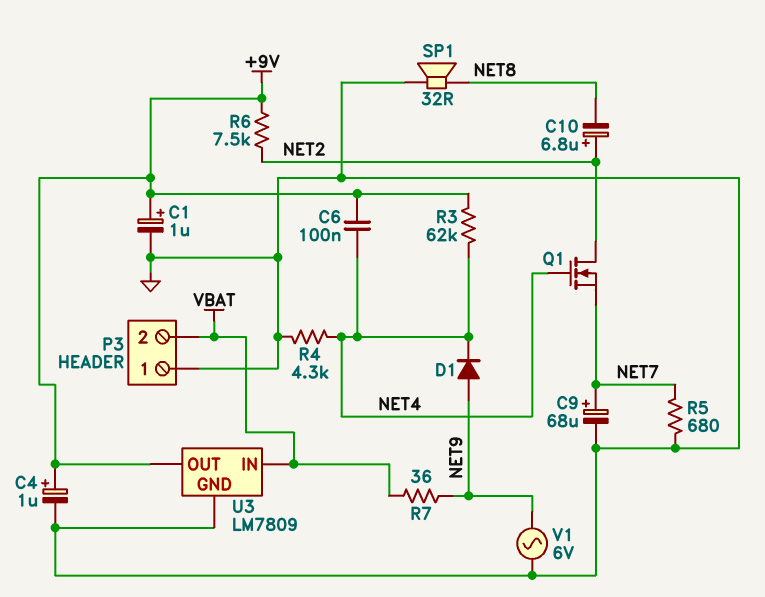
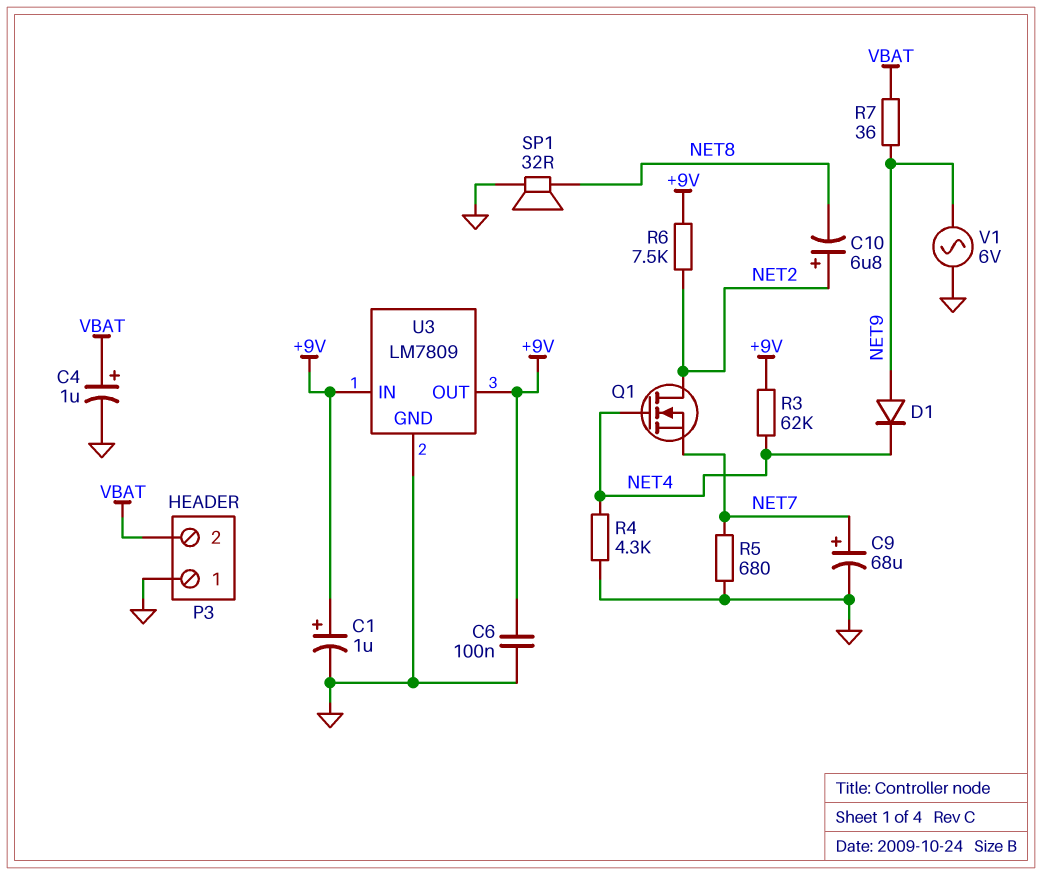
C4: 1uF (plus +9V, minus GND) -> 1uF (plus VBAT, minus GND)
C6: 100nF (+9V, NET4) -> 100nF (+9V, GND)
U3 pin IN: VBAT -> +9V

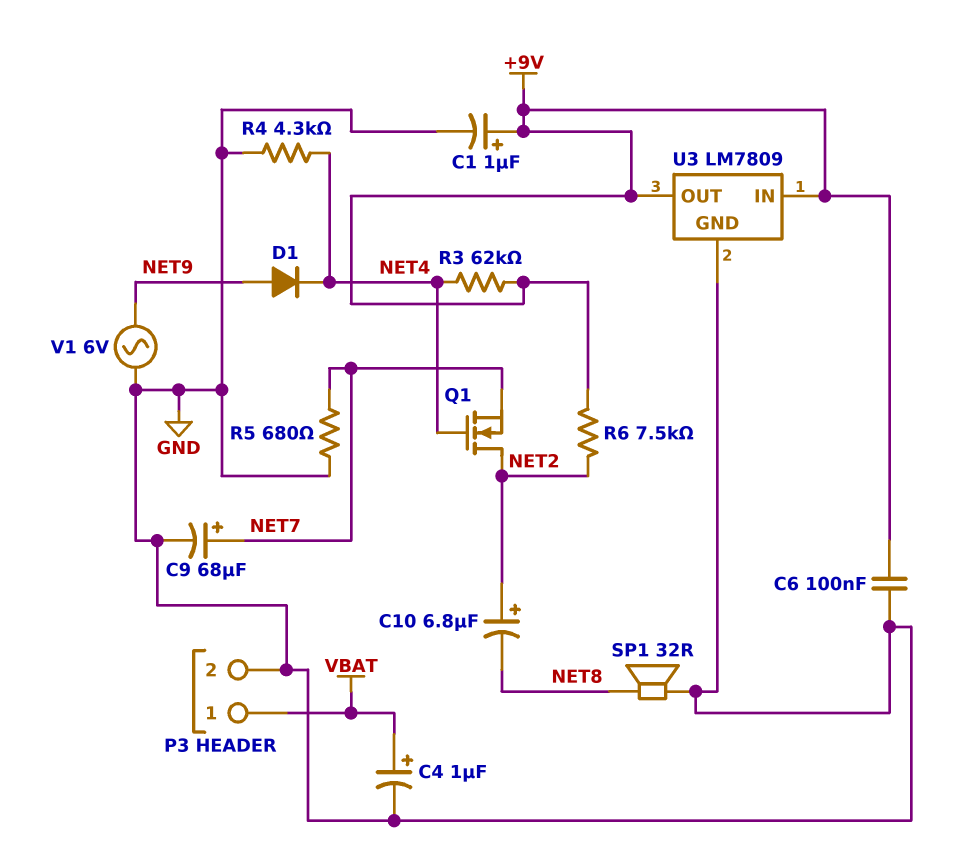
P3 pin 1: GND -> VBAT
P3 pin 2: VBAT -> GND
R7: 36 (NET9, VBAT) -> none

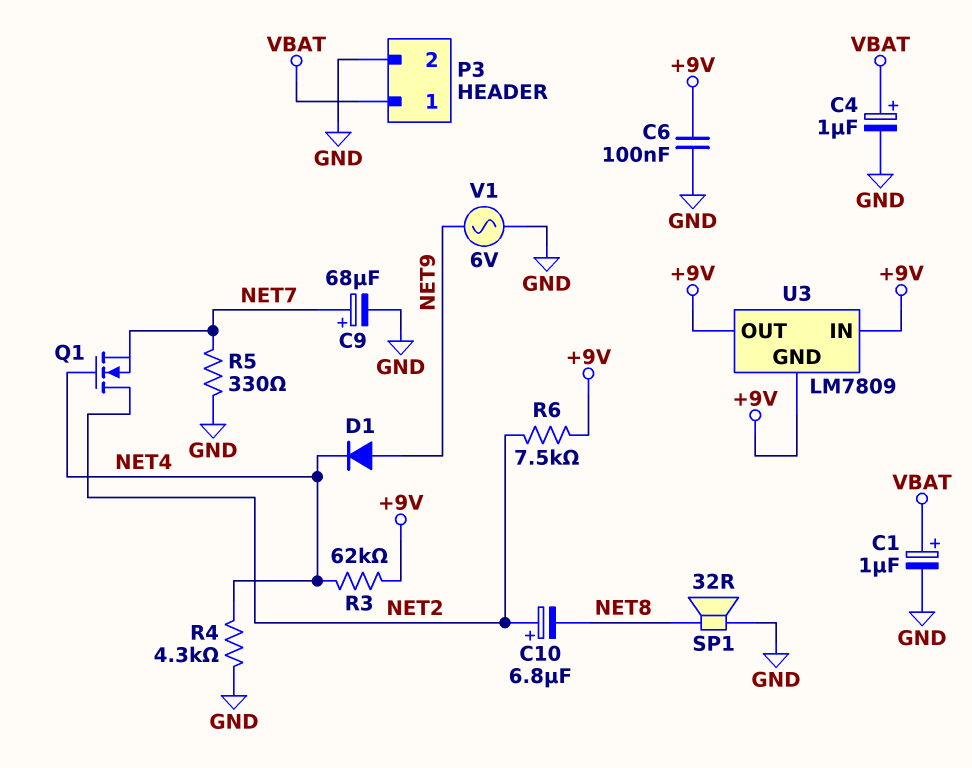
C1: 1uF (plus +9V, minus GND) -> 1uF (plus VBAT, minus GND)
R5: 680 (GND, NET7) -> 330 (GND, NET7)
U3 pin GND: GND -> +9V

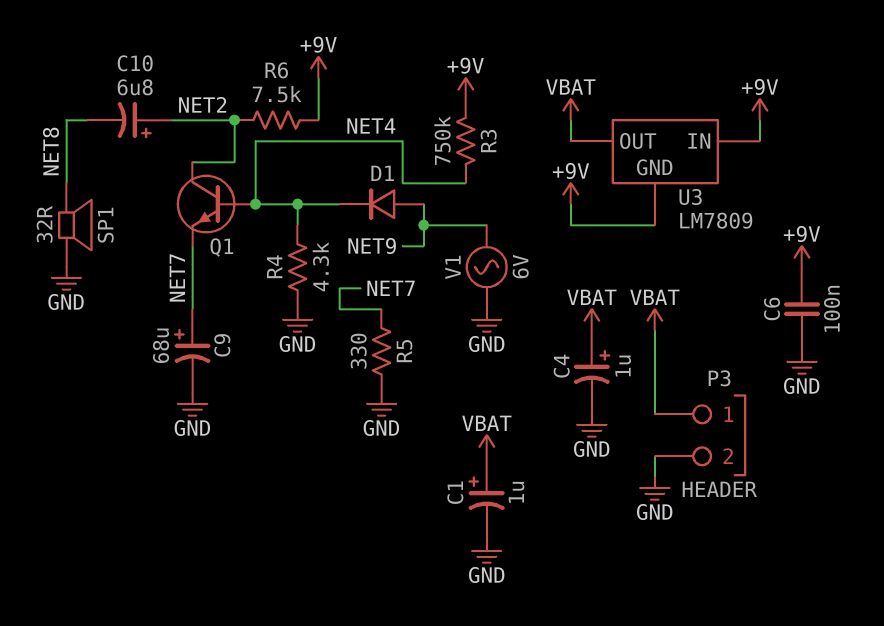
Q1: NMOS (G NET4, D NET2, S NET7) -> NPN (B NET4, C NET2, E NET7)
R3: 62k (+9V, NET4) -> 750k (+9V, NET4)
U3 pin OUT: +9V -> VBAT

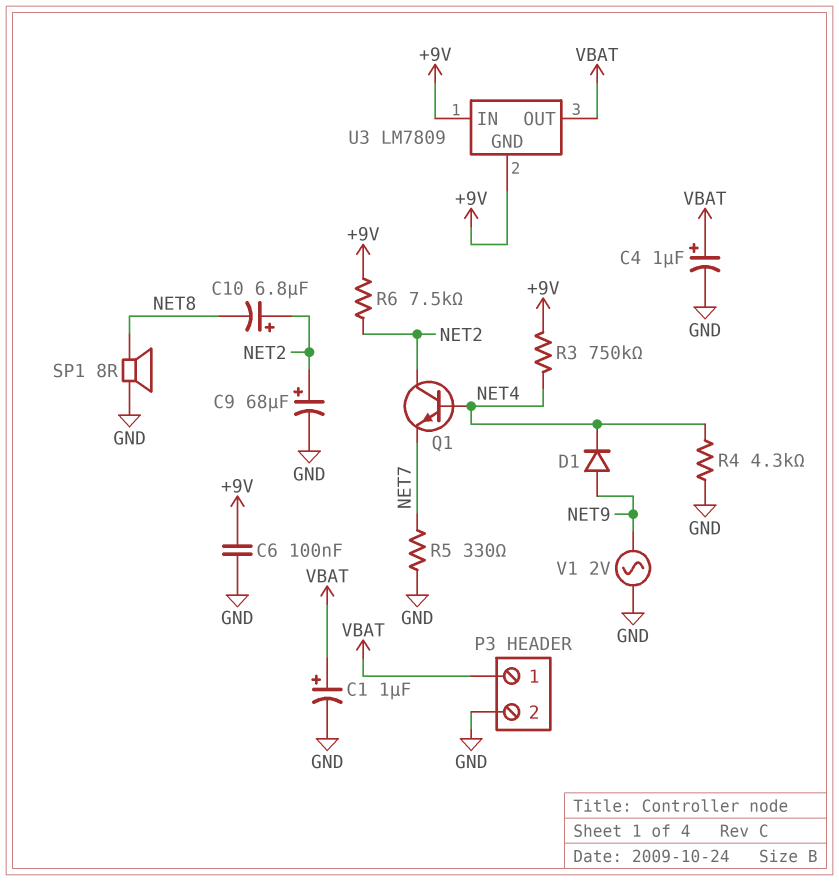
C9: 68uF (plus NET7, minus GND) -> 68uF (plus NET2, minus GND)
SP1: speaker 32R (GND, NET8) -> speaker 8R (GND, NET8)
V1: AC 6V (GND, NET9) -> AC 2V (GND, NET9)

